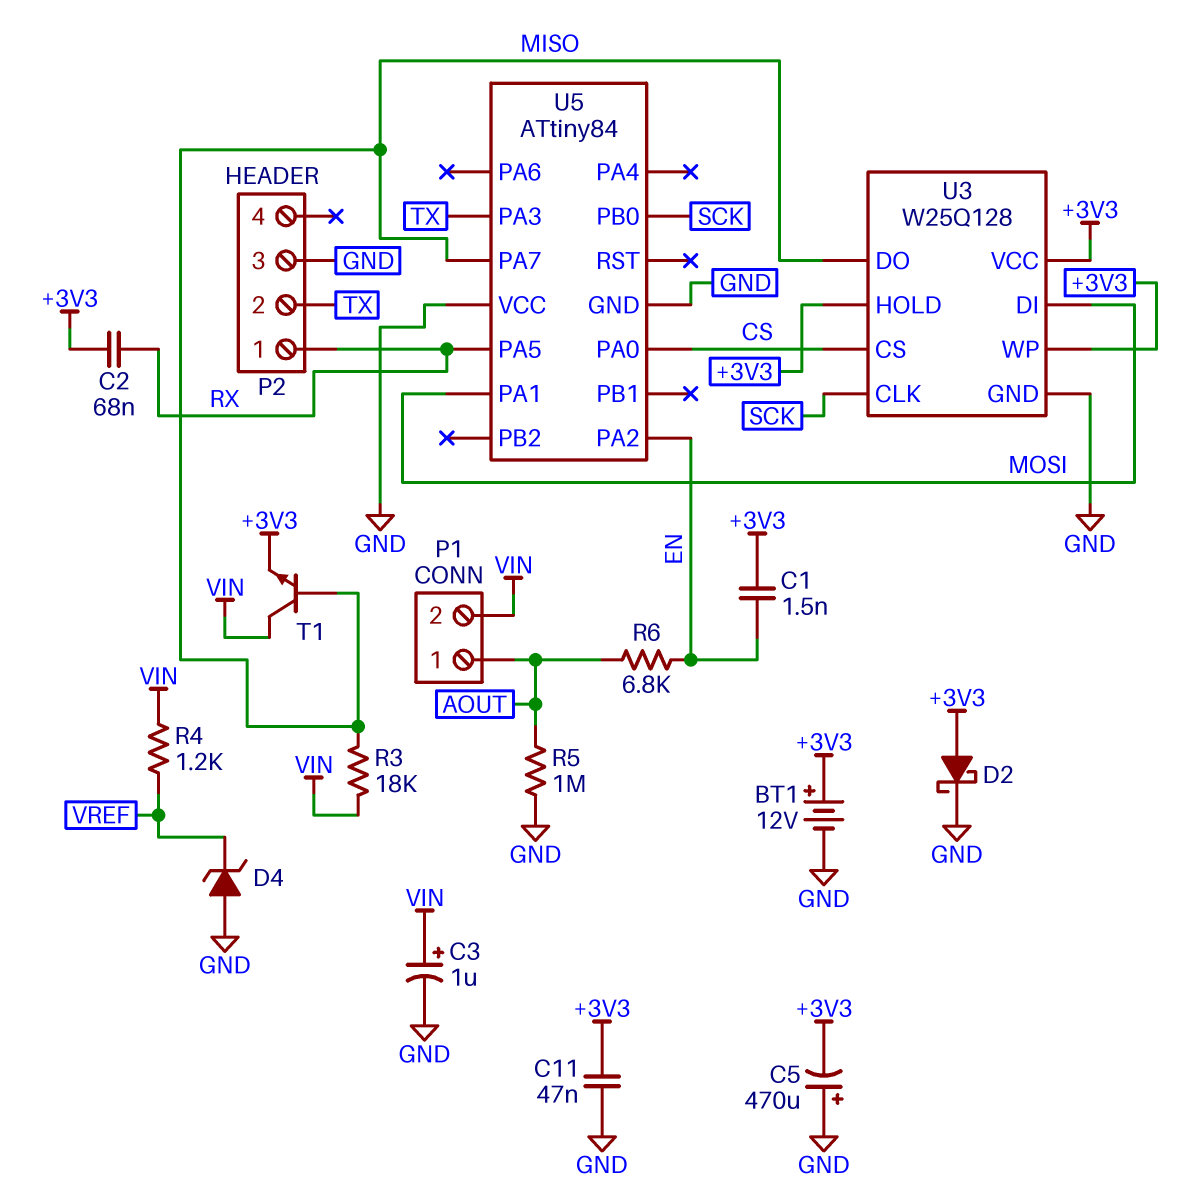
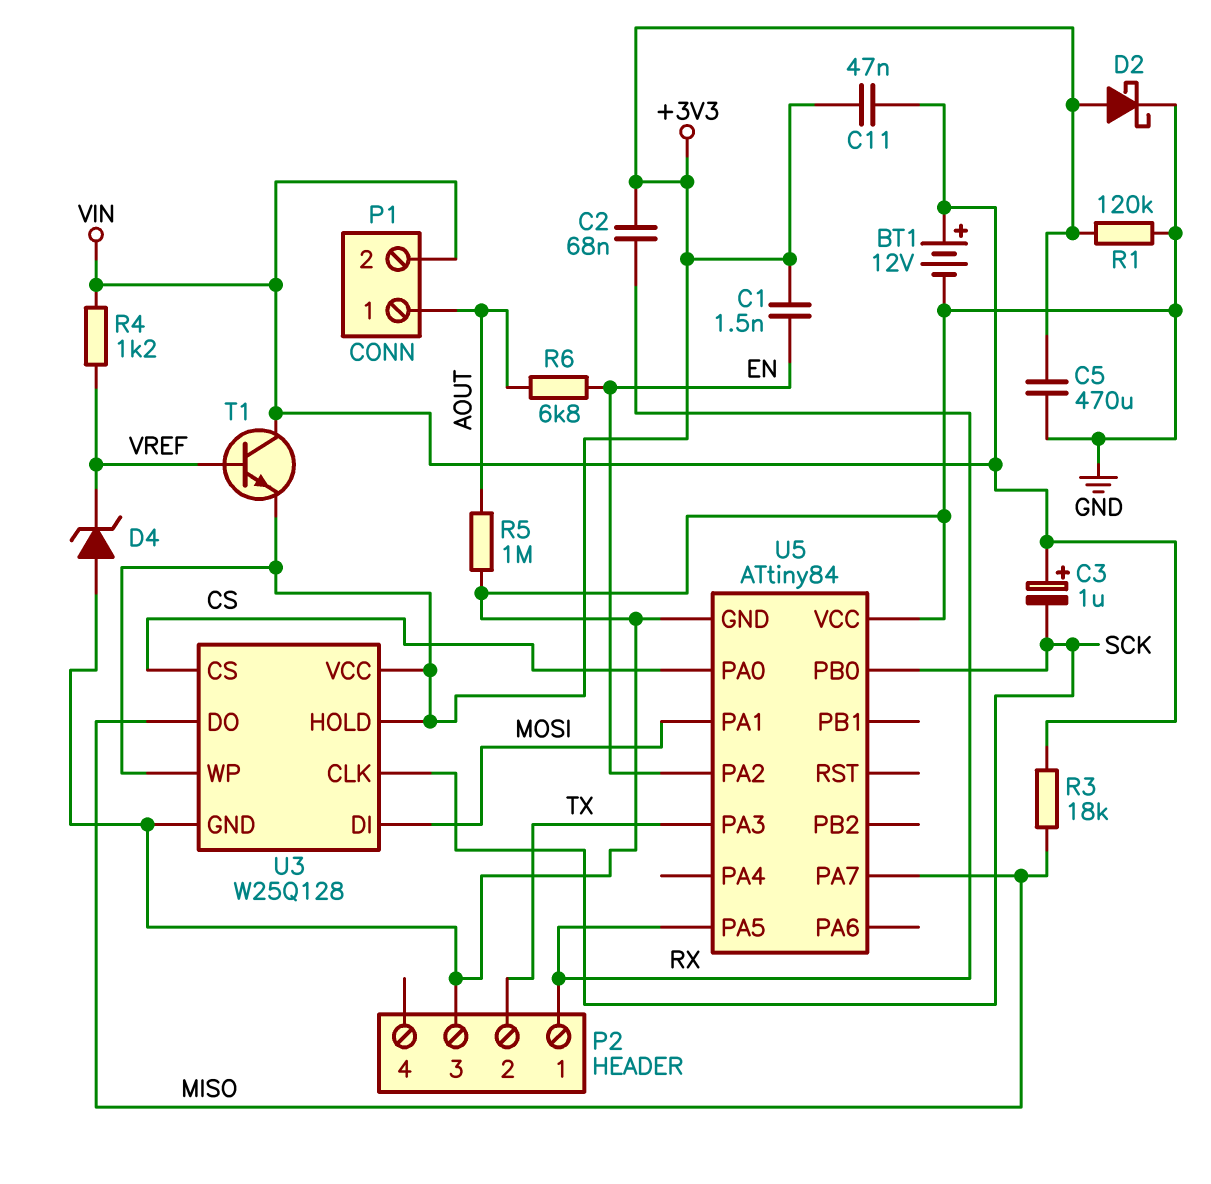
BT1: 12V (plus +3V3, minus GND) -> 12V (plus VIN, minus GND)
C3: 1uF (plus VIN, minus GND) -> 1uF (plus VIN, minus SCK)
C5: 470uF (plus GND, minus +3V3) -> 470uF (+3V3, GND)
C11: 47nF (+3V3, GND) -> 47nF (+3V3, VIN)
R1: none -> 120k (+3V3, GND)
T1: NPN (B MISO, C VIN, E +3V3) -> NPN (B VREF, C VIN, E +3V3)

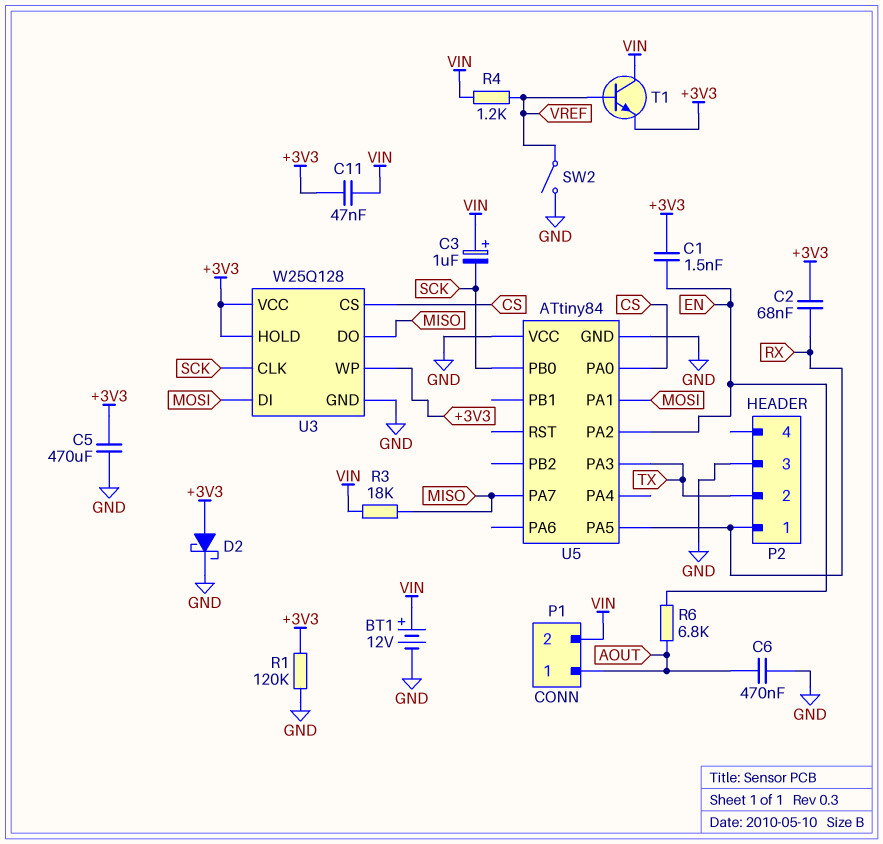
C6: none -> 470nF (AOUT, GND)
D4: zener (A GND, K VREF) -> none
R5: 1M (AOUT, GND) -> none
SW2: none -> switch (GND, VREF)

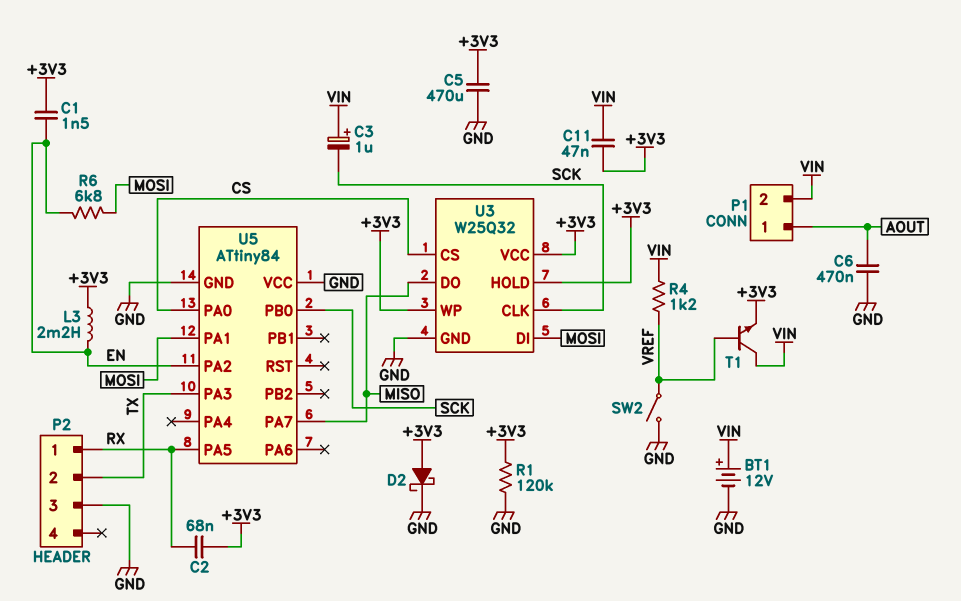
L3: none -> 2.2mH (+3V3, EN)
R3: 18k (MISO, VIN) -> none
R6: 6.8k (AOUT, EN) -> 6.8k (EN, MOSI)
U3: W25Q128 -> W25Q32

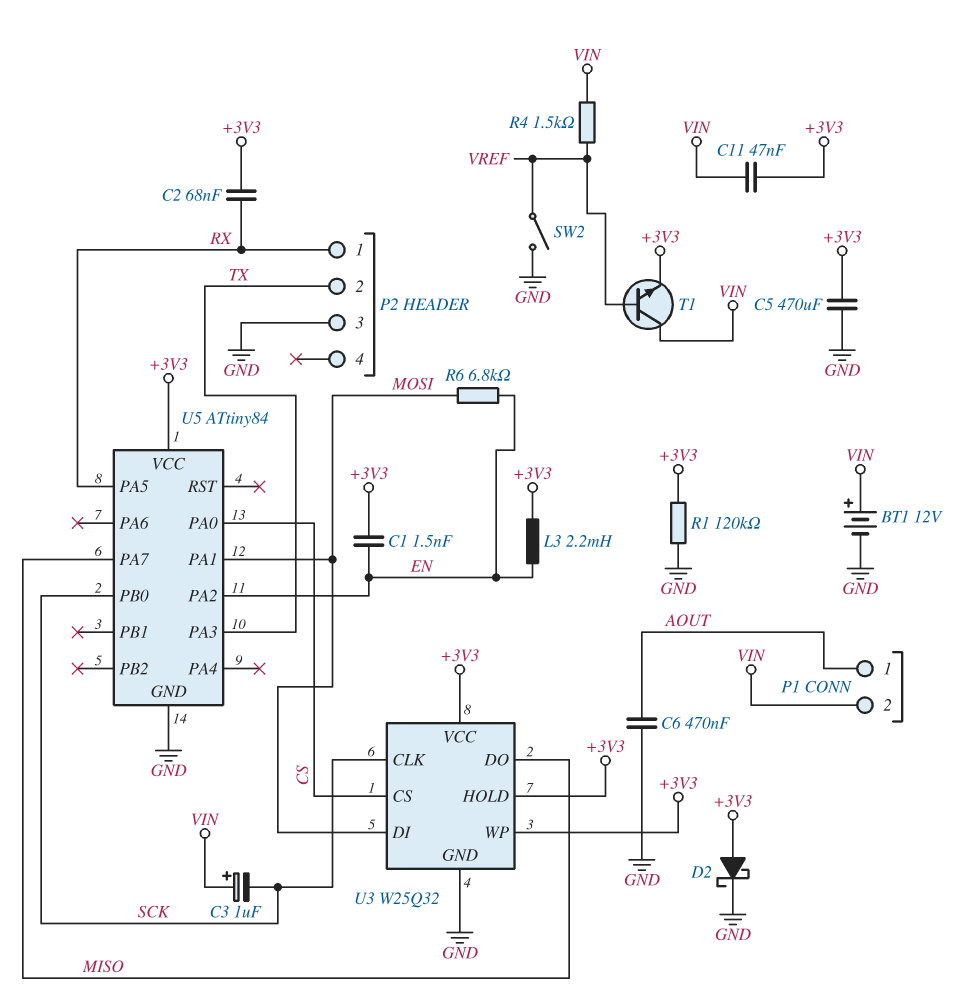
R4: 1.2k (VIN, VREF) -> 1.5k (VIN, VREF)
U5 pin VCC: GND -> +3V3

